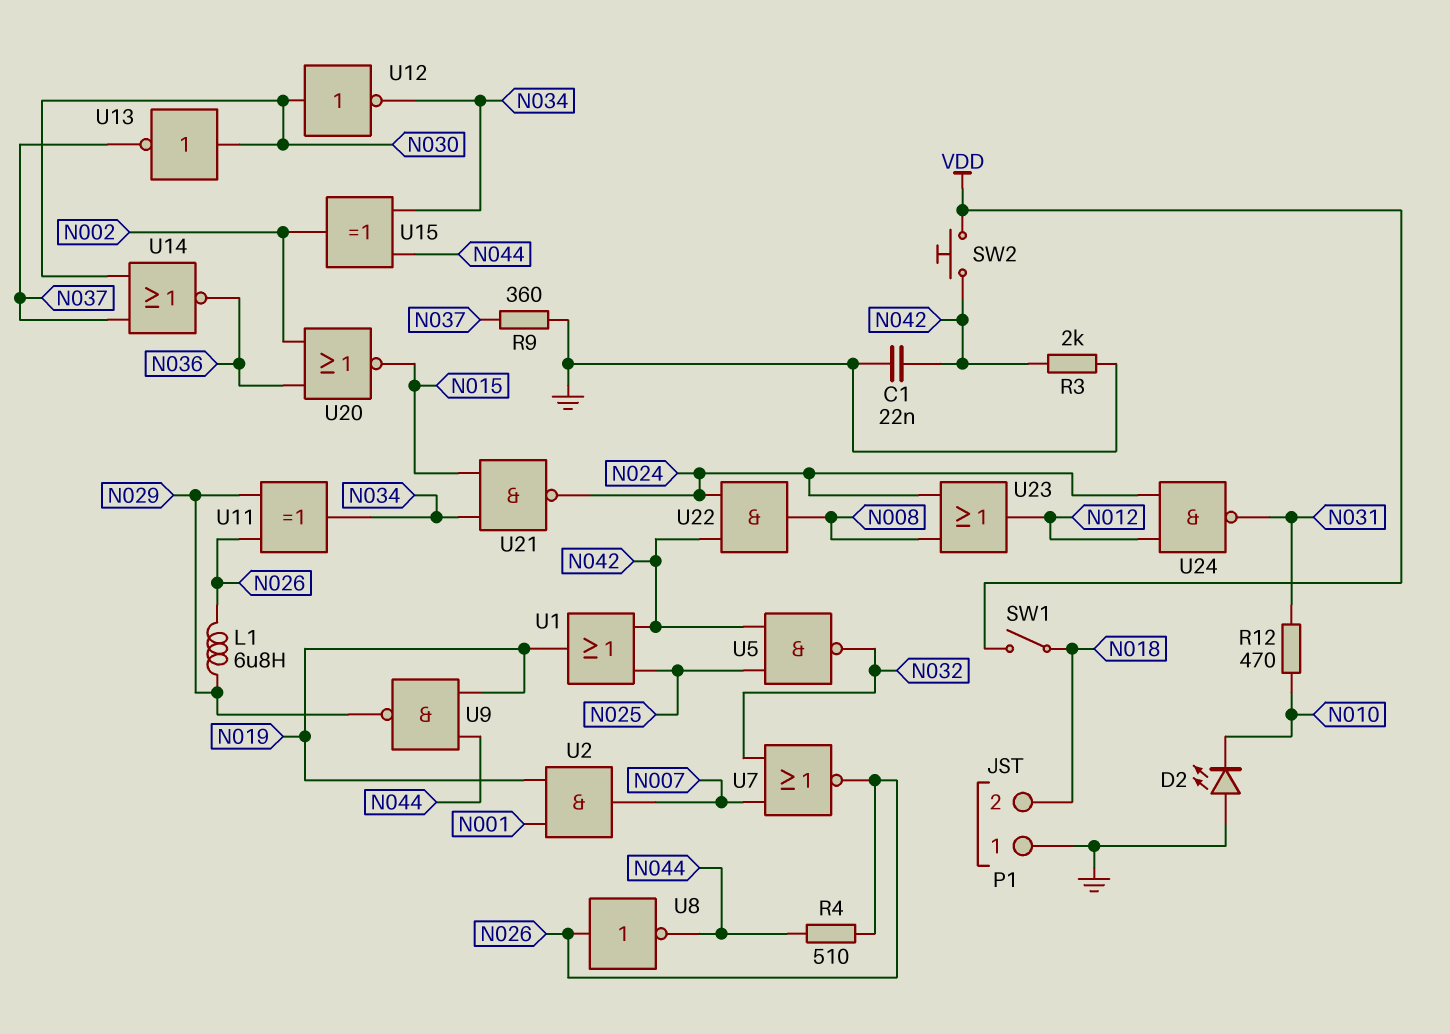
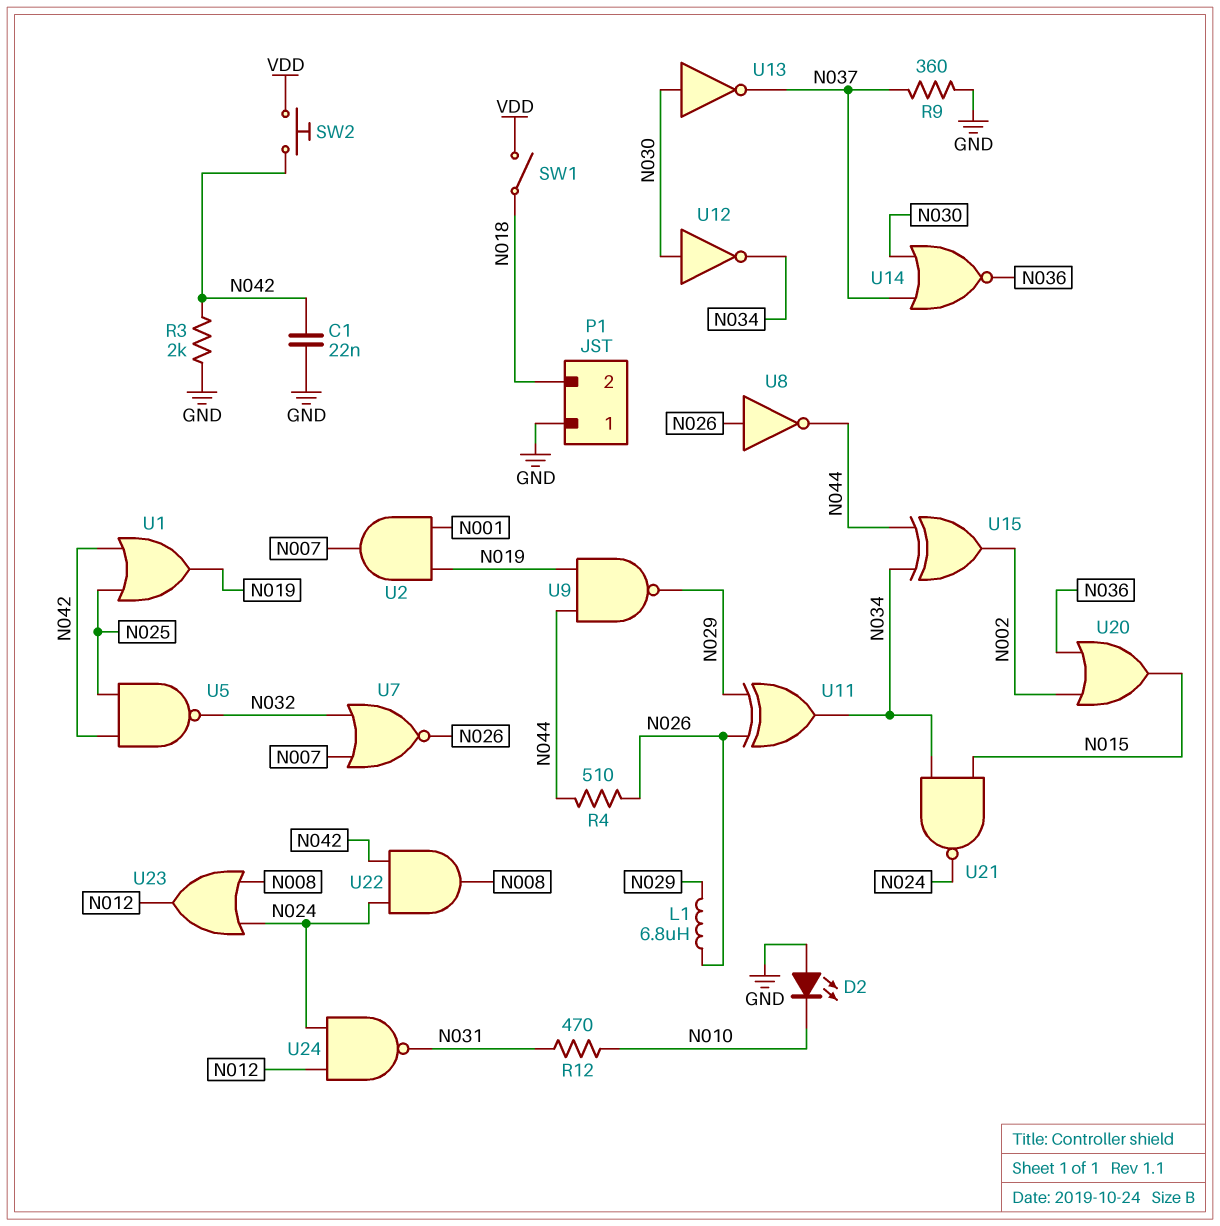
U20: NOR (in N002, in N036, out N015) -> OR (in N002, in N036, out N015)

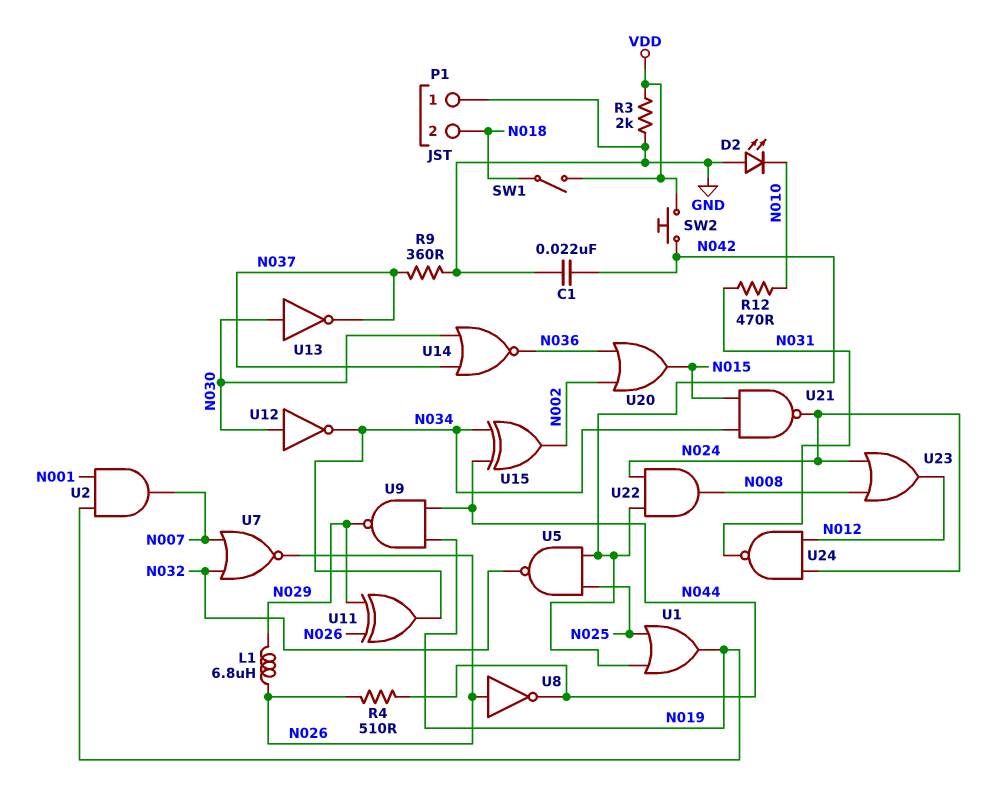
R3: 2k (GND, N042) -> 2k (GND, VDD)

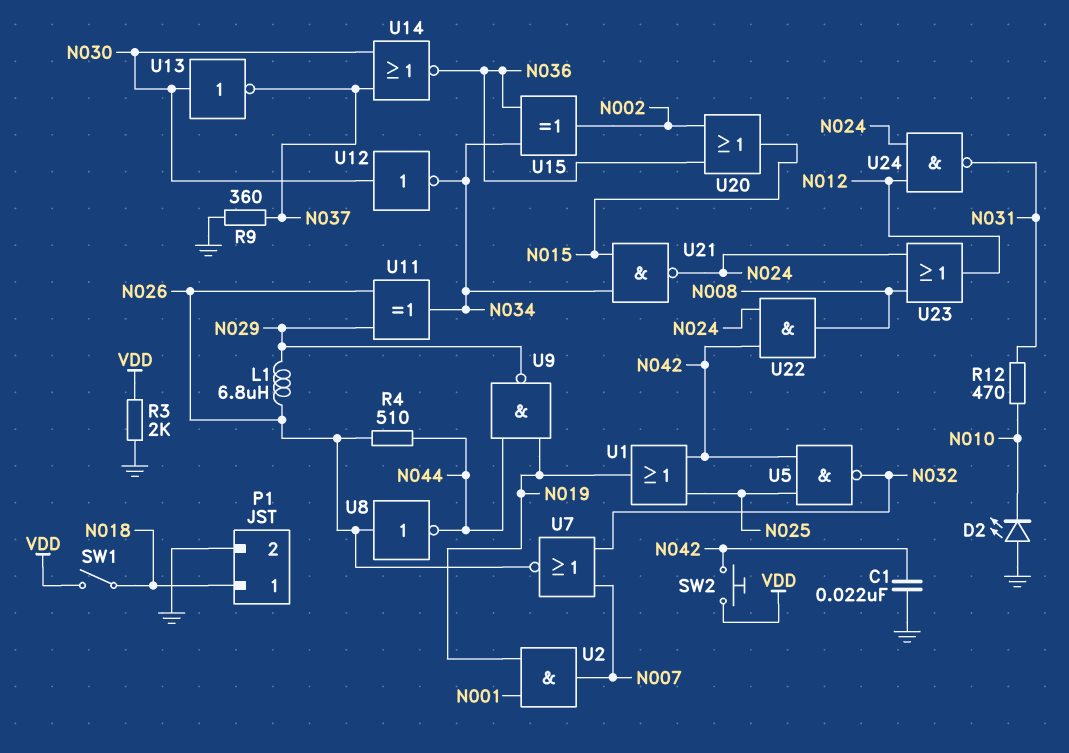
P1 pin 1: GND -> N018
P1 pin 2: N018 -> GND
U15: XOR (in N034, in N044, out N002) -> XOR (in N034, in N036, out N002)

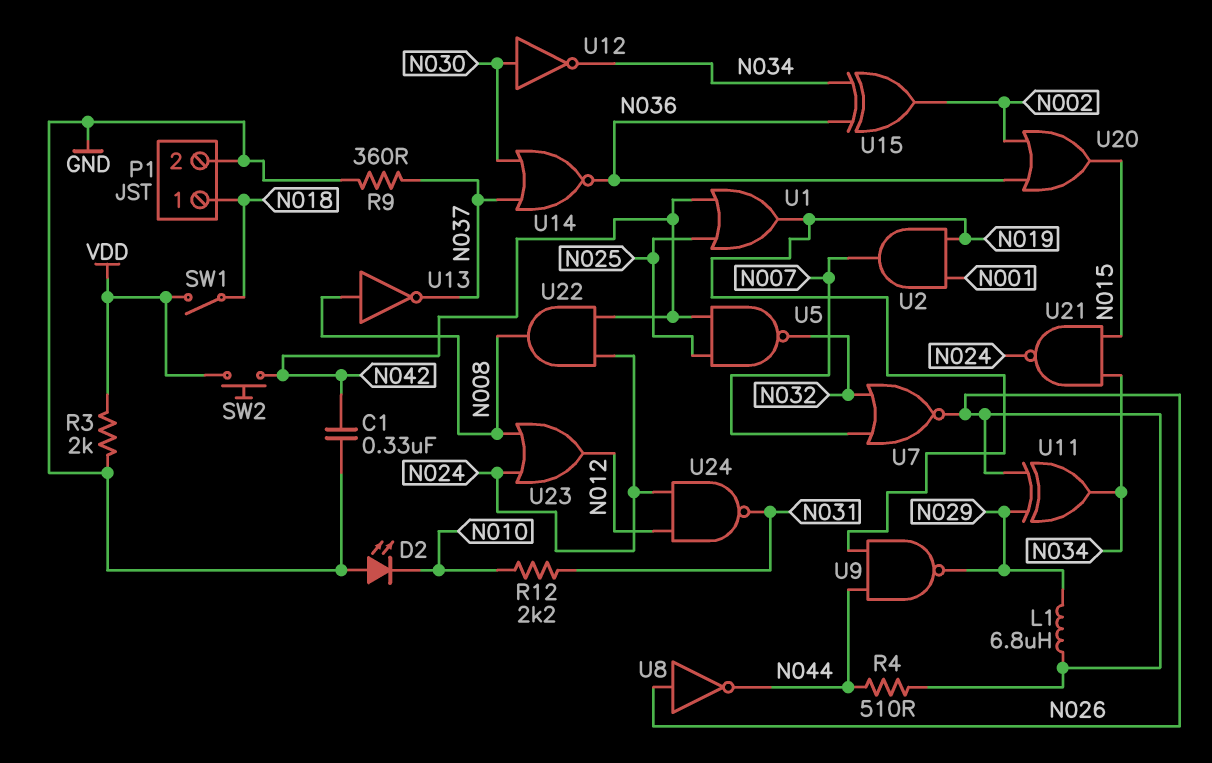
C1: 22nF (GND, N042) -> 330nF (GND, N042)
R12: 470 (N010, N031) -> 2.2k (N010, N031)
U13: NOT (in N030, out N037) -> NOT (in N008, out N037)

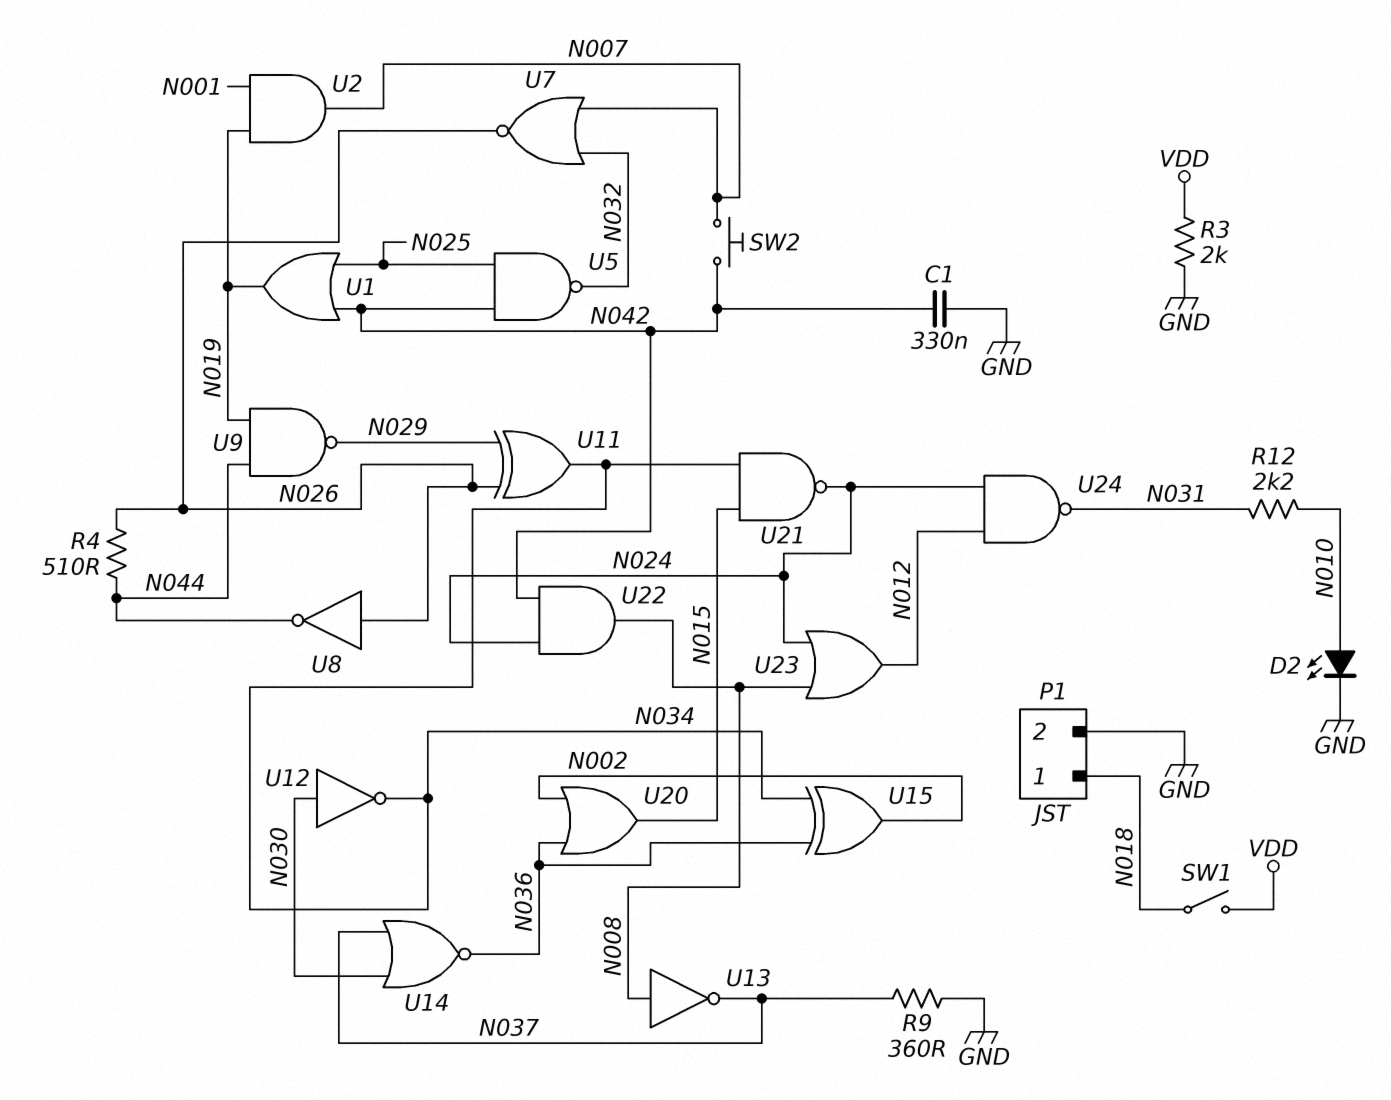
D2: LED (A GND, K N010) -> LED (A N010, K GND)
L1: 6.8uH (N026, N029) -> none
SW2: button (N042, VDD) -> button (N007, N042)

